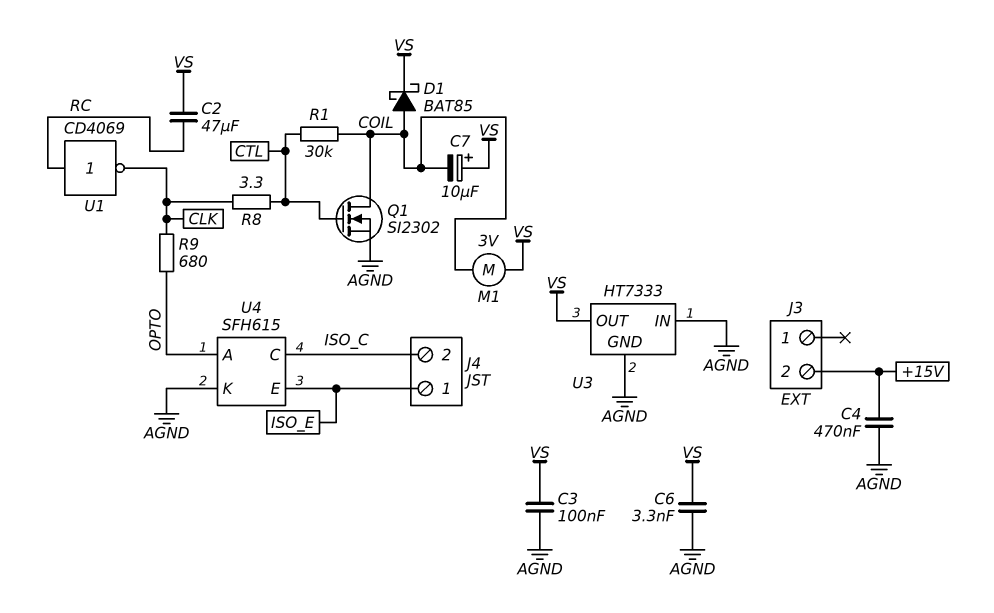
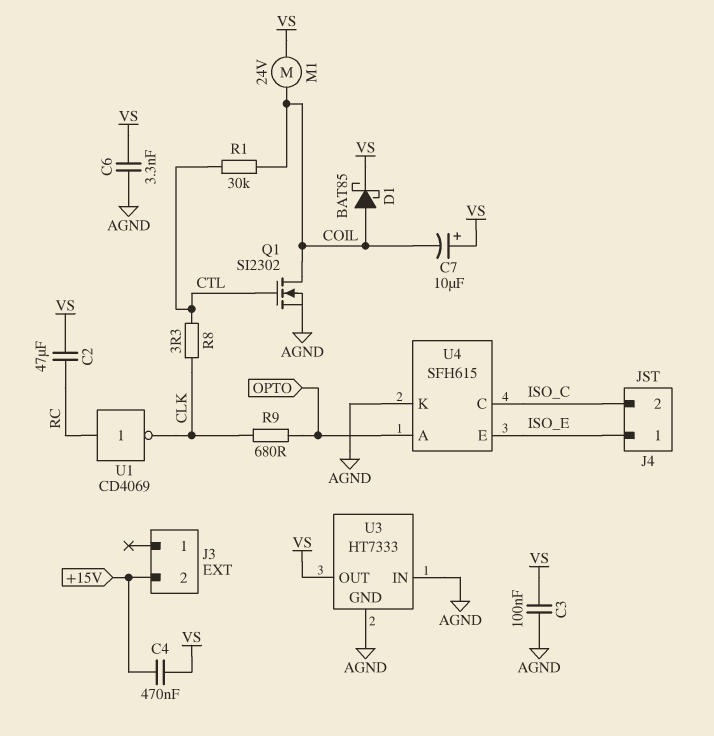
C4: 470nF (+15V, AGND) -> 470nF (+15V, VS)
M1: motor 3V (COIL, VS) -> motor 24V (COIL, VS)

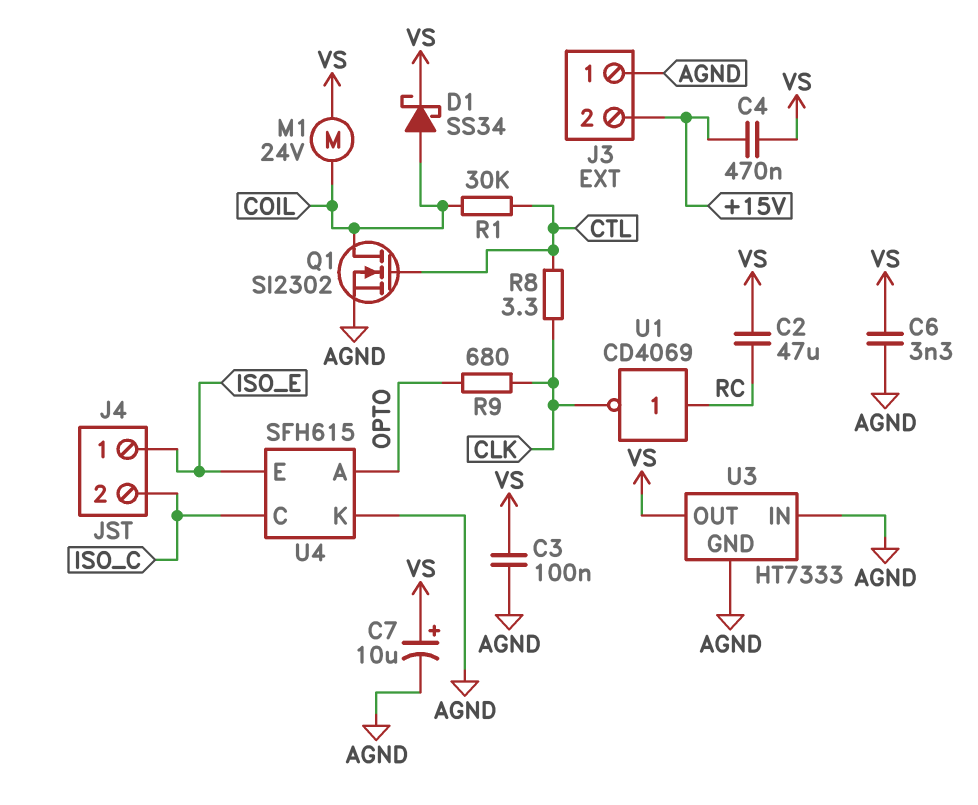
C7: 10uF (plus VS, minus COIL) -> 10uF (plus VS, minus AGND)
D1: schottky BAT85 (A COIL, K VS) -> schottky SS34 (A COIL, K VS)
J3 pin 1: none -> AGND

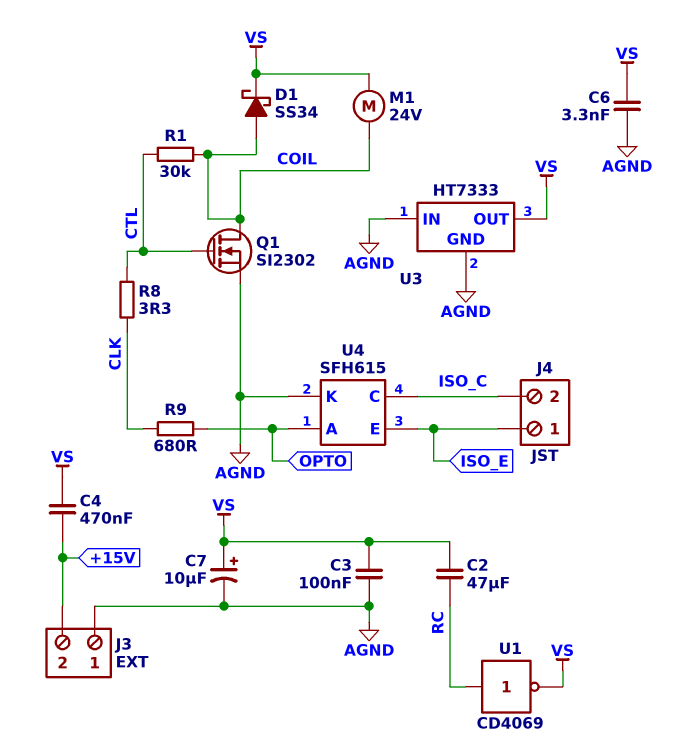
U1: NOT CD4069 (in RC, out CLK) -> NOT CD4069 (in RC, out VS)

